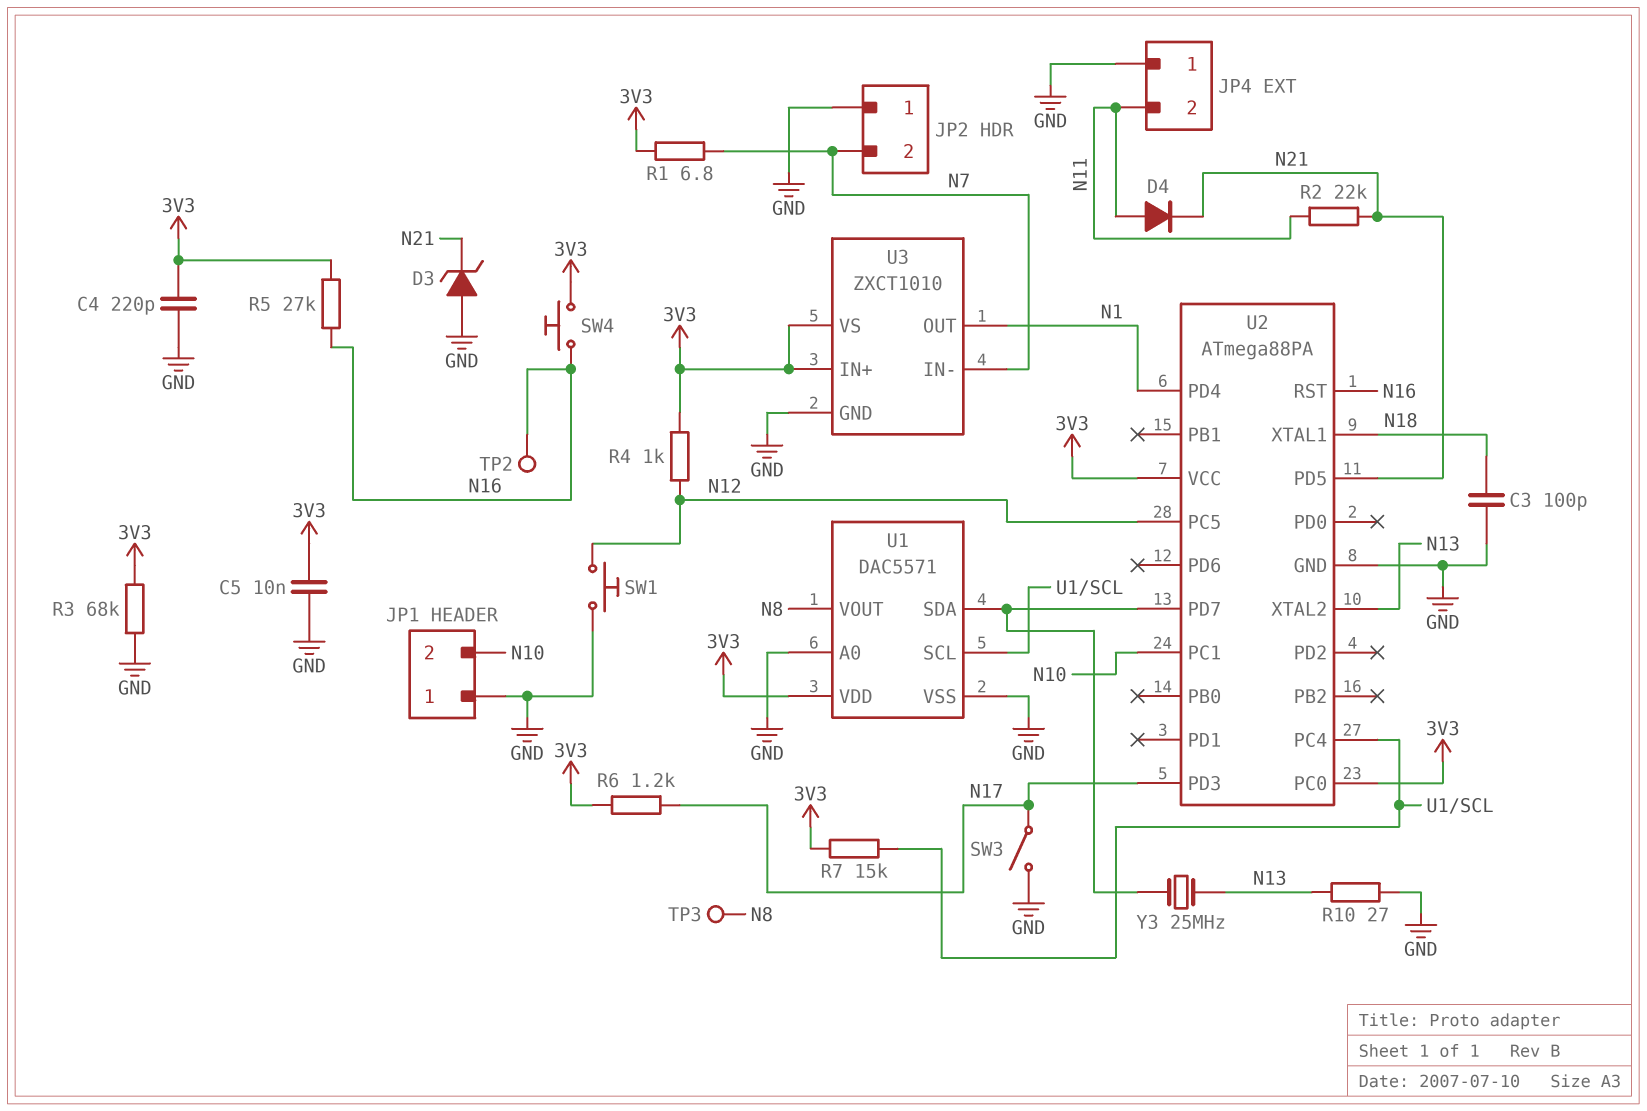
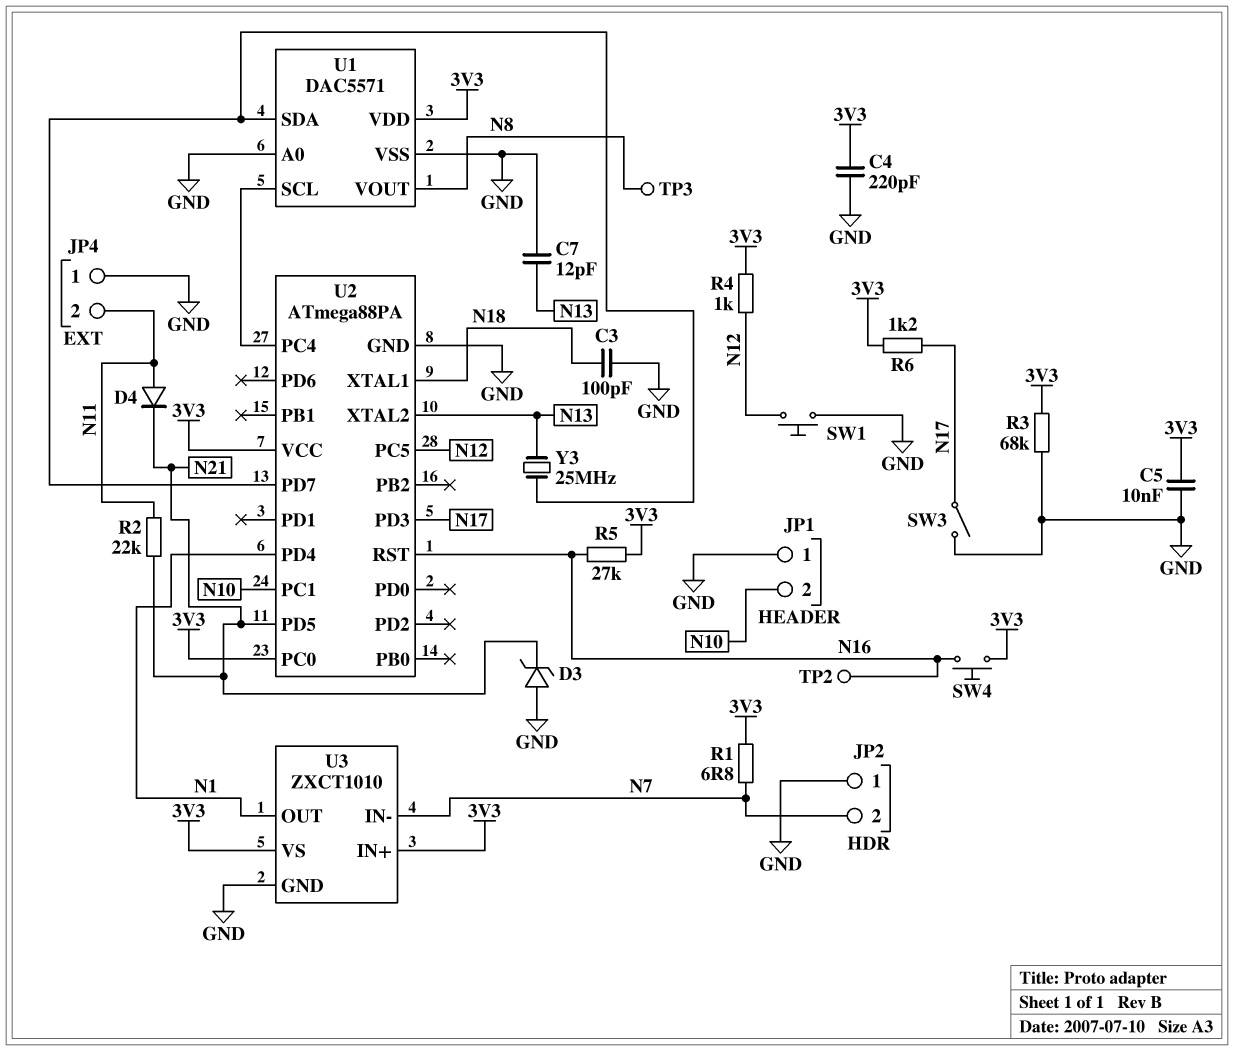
C7: none -> 12pF (GND, N13)
R7: 15k (3V3, U1/SCL) -> none
R10: 27 (GND, N13) -> none

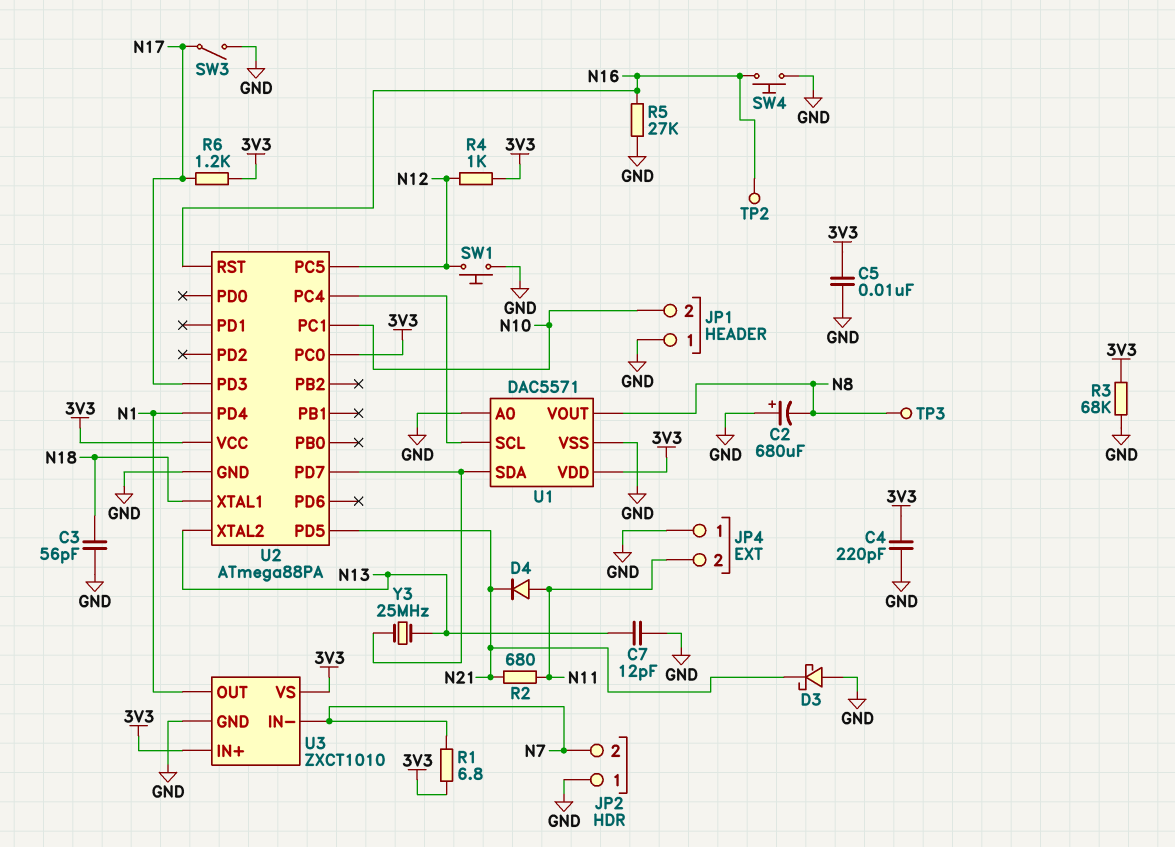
C2: none -> 680uF (plus GND, minus N8)
C3: 100pF (GND, N18) -> 56pF (GND, N18)
D3: zener (A GND, K N21) -> schottky (A GND, K N21)
R2: 22k (N11, N21) -> 680 (N11, N21)
R5: 27k (3V3, N16) -> 27k (GND, N16)
SW4: button (3V3, N16) -> button (GND, N16)

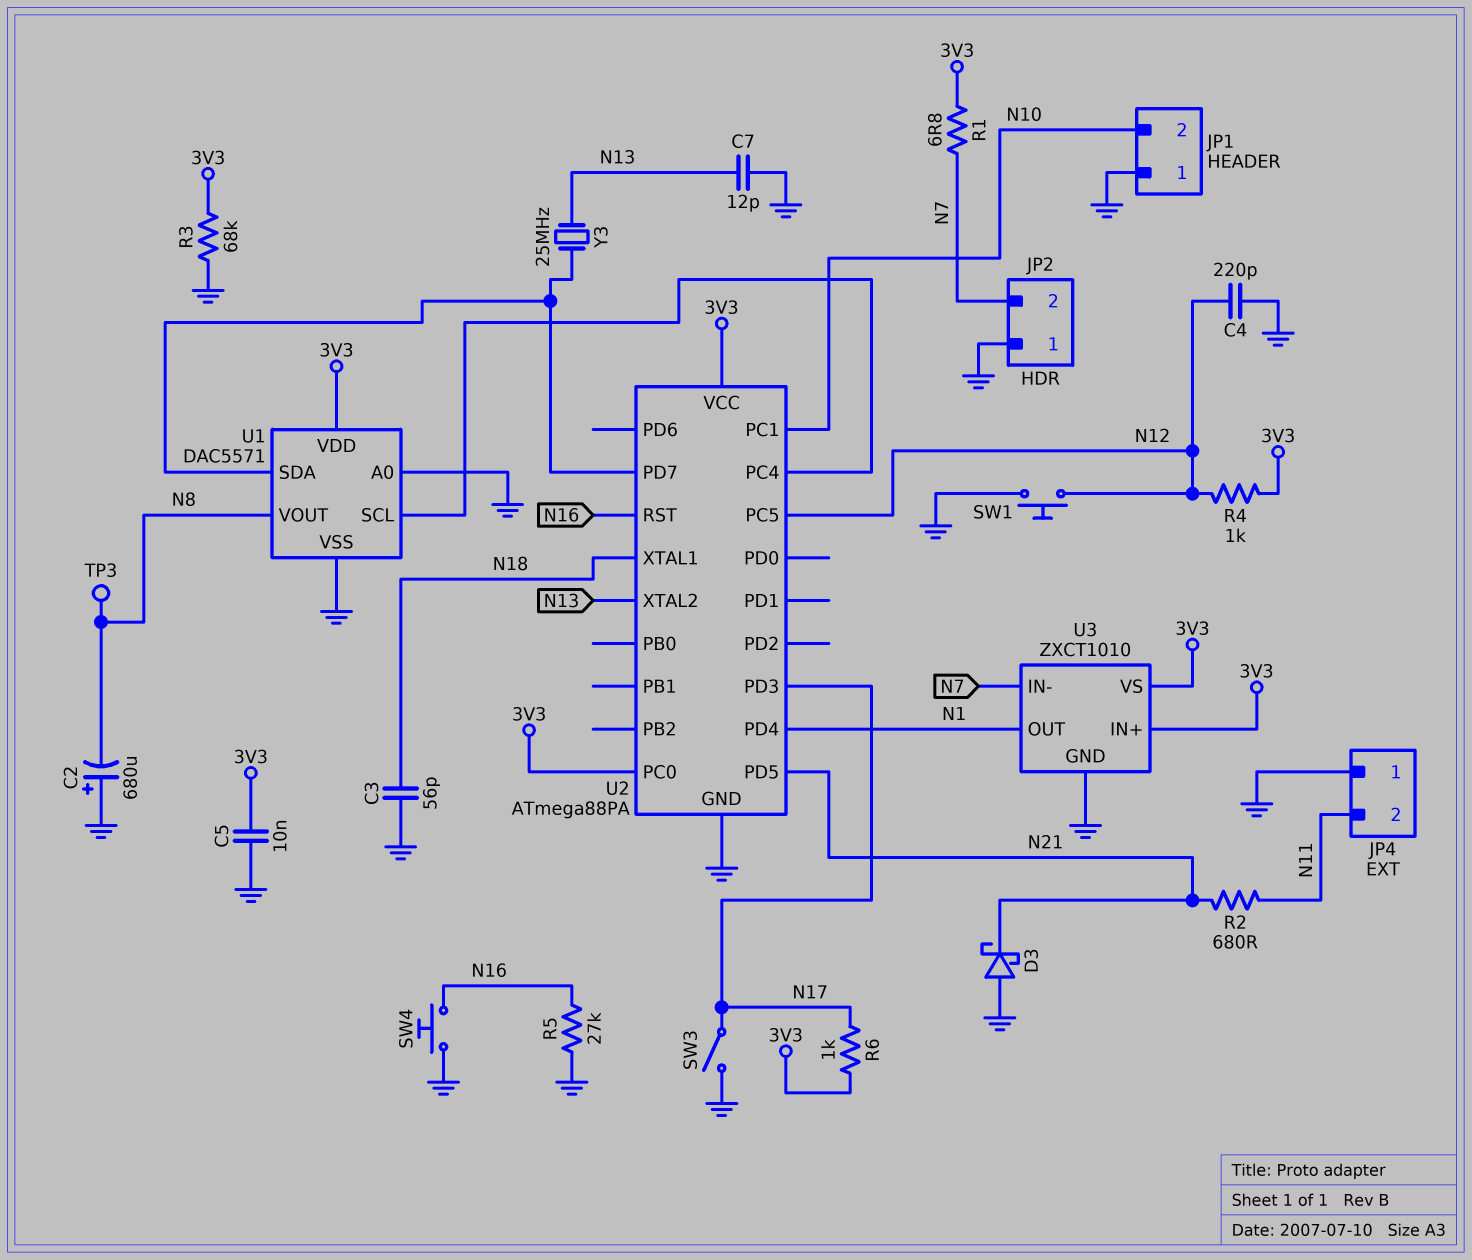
C4: 220pF (3V3, GND) -> 220pF (GND, N12)
D4: diode (A N11, K N21) -> none
R6: 1.2k (3V3, N17) -> 1k (3V3, N17)
TP2: test point (N16) -> none

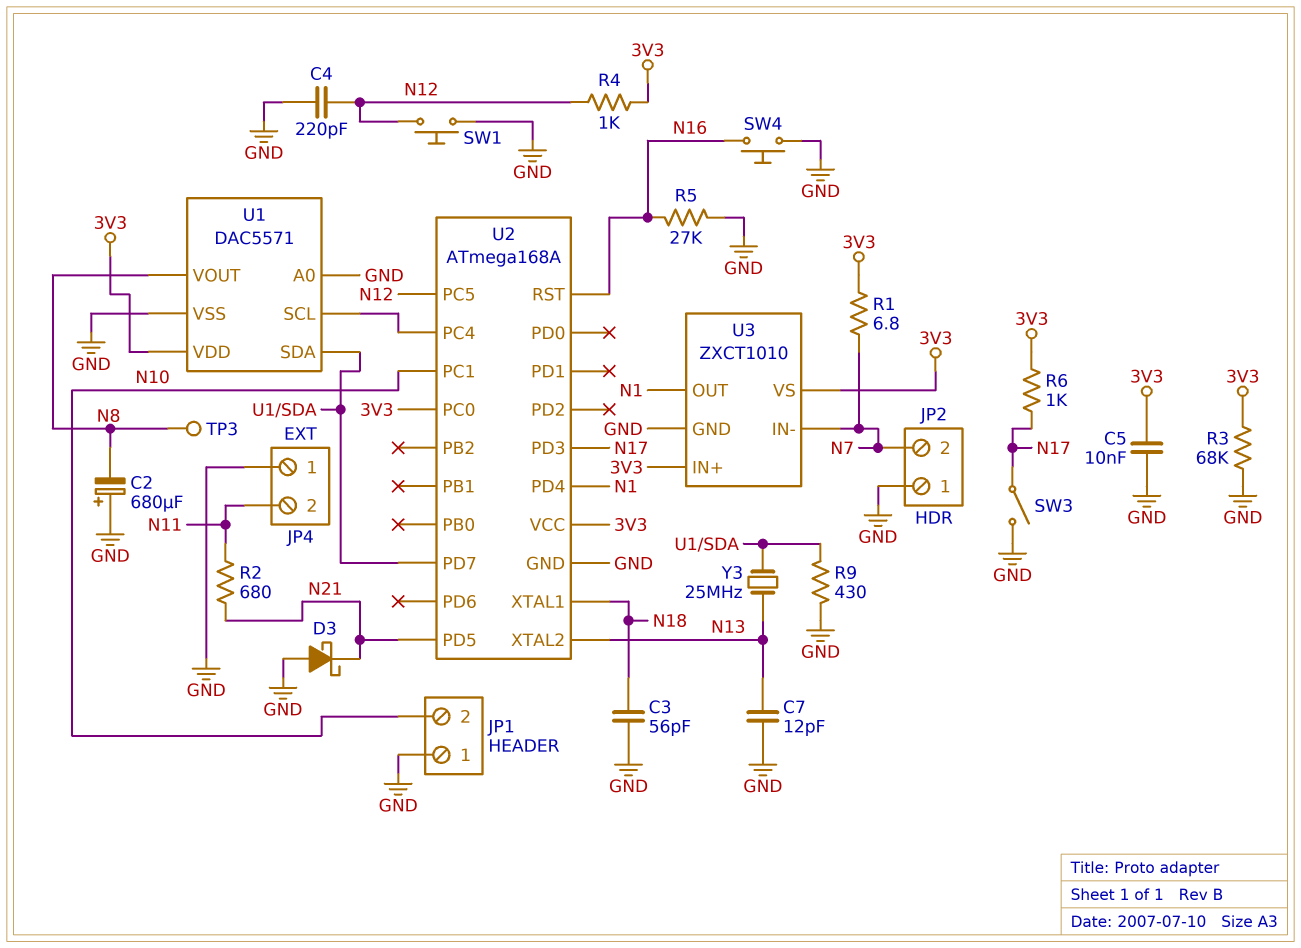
R9: none -> 430 (GND, U1/SDA)
U2: ATmega88PA -> ATmega168A

